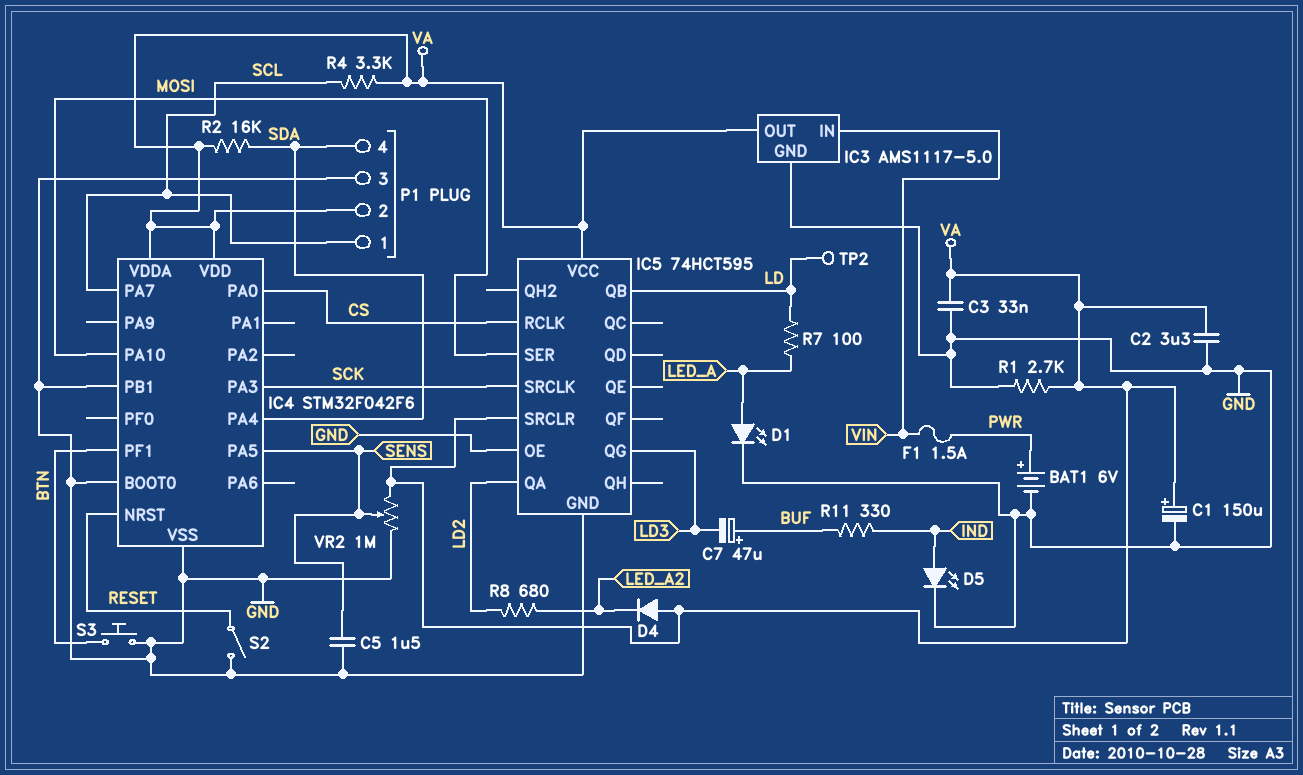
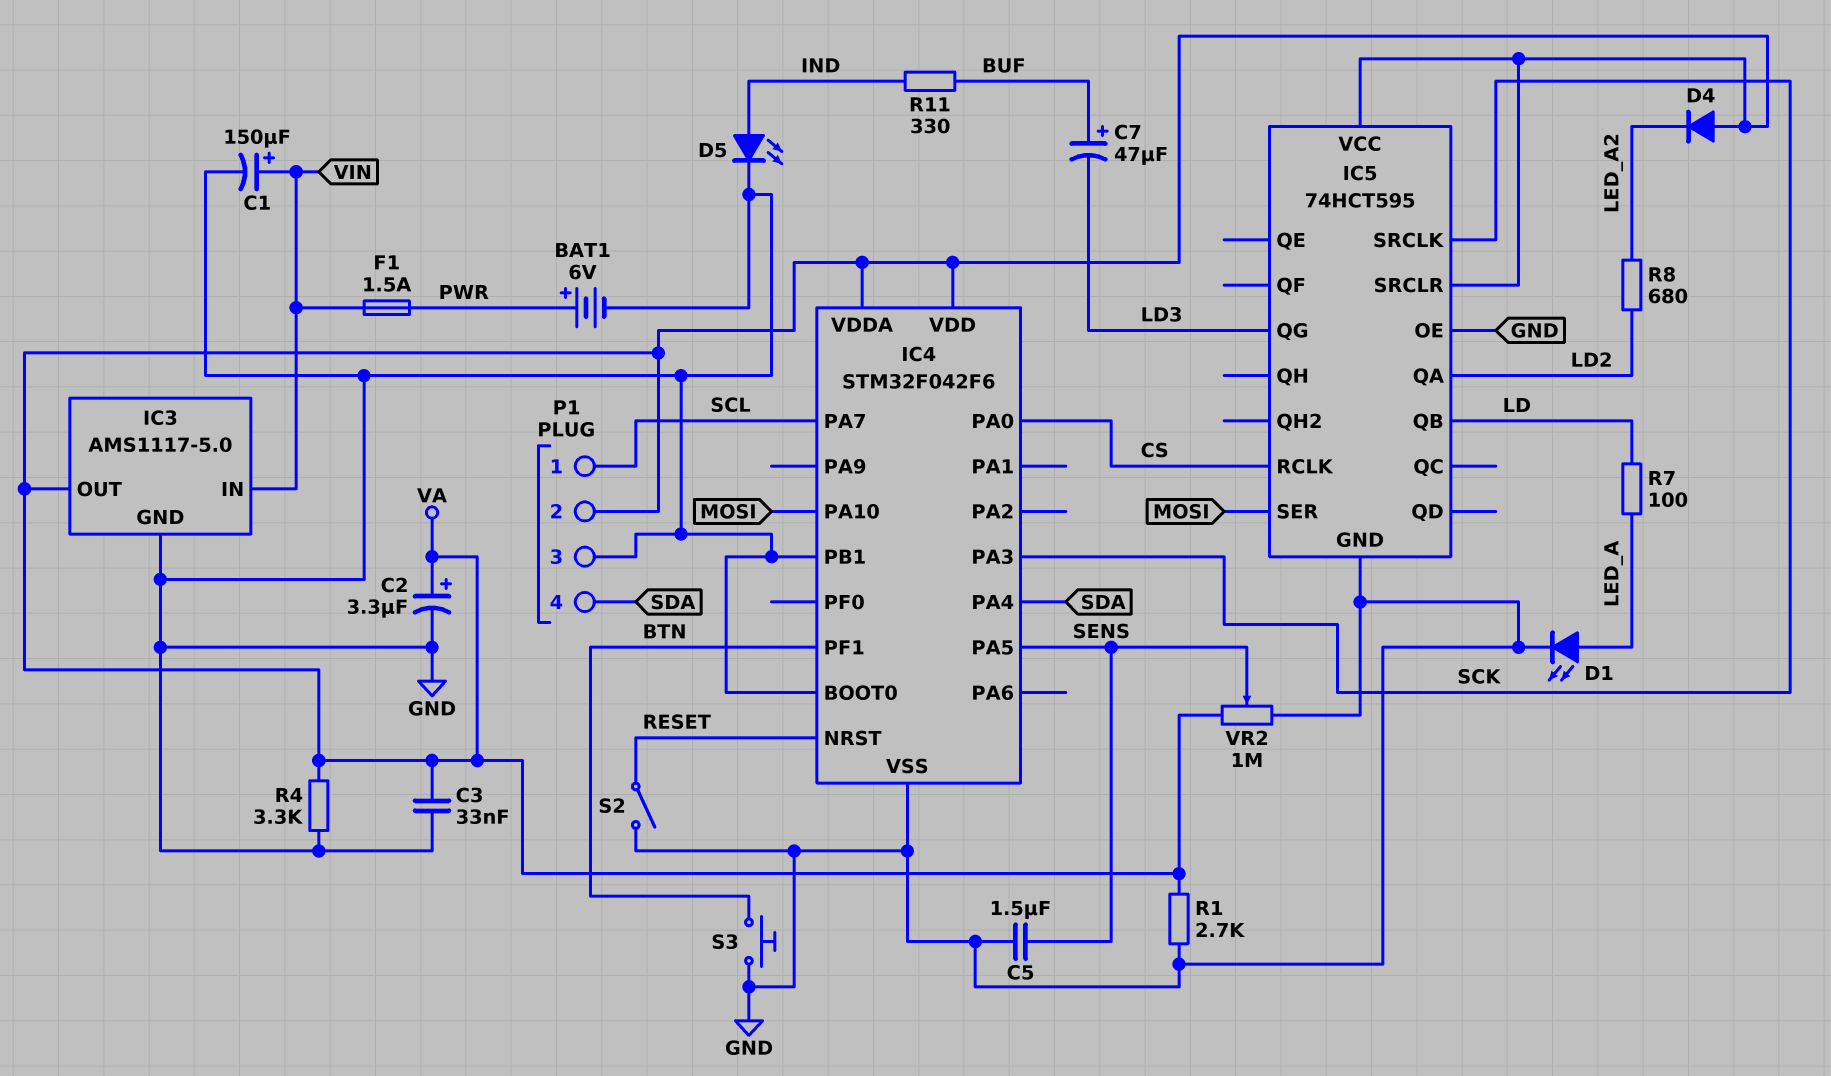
C1: 150uF (plus VA, minus GND) -> 150uF (plus VIN, minus GND)
C2: 3.3uF (GND, VA) -> 3.3uF (plus VA, minus GND)
R2: 16k (SDA, VA) -> none
R4: 3.3k (SCL, VA) -> 3.3k (GND, VA)
TP2: test point (LD) -> none

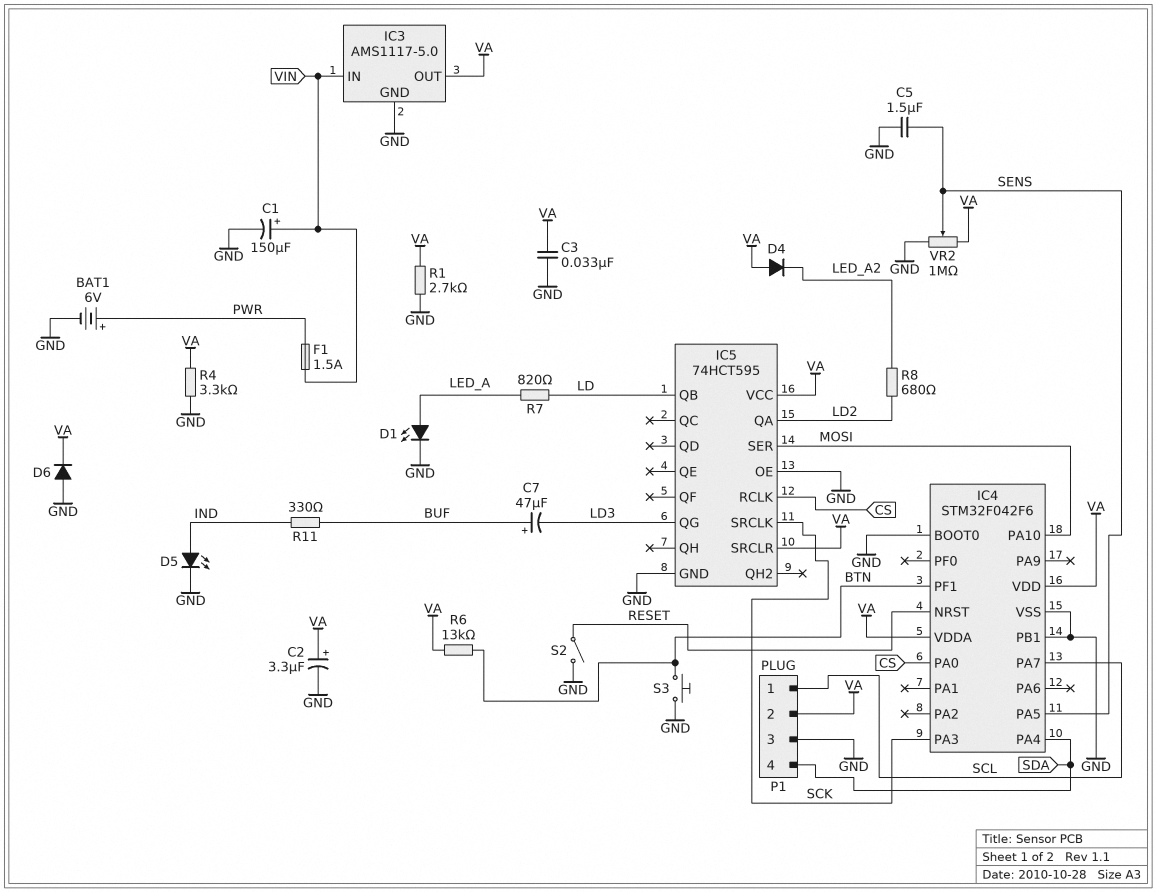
D6: none -> diode (A GND, K VA)
R6: none -> 13k (BTN, VA)
R7: 100 (LD, LED_A) -> 820 (LD, LED_A)

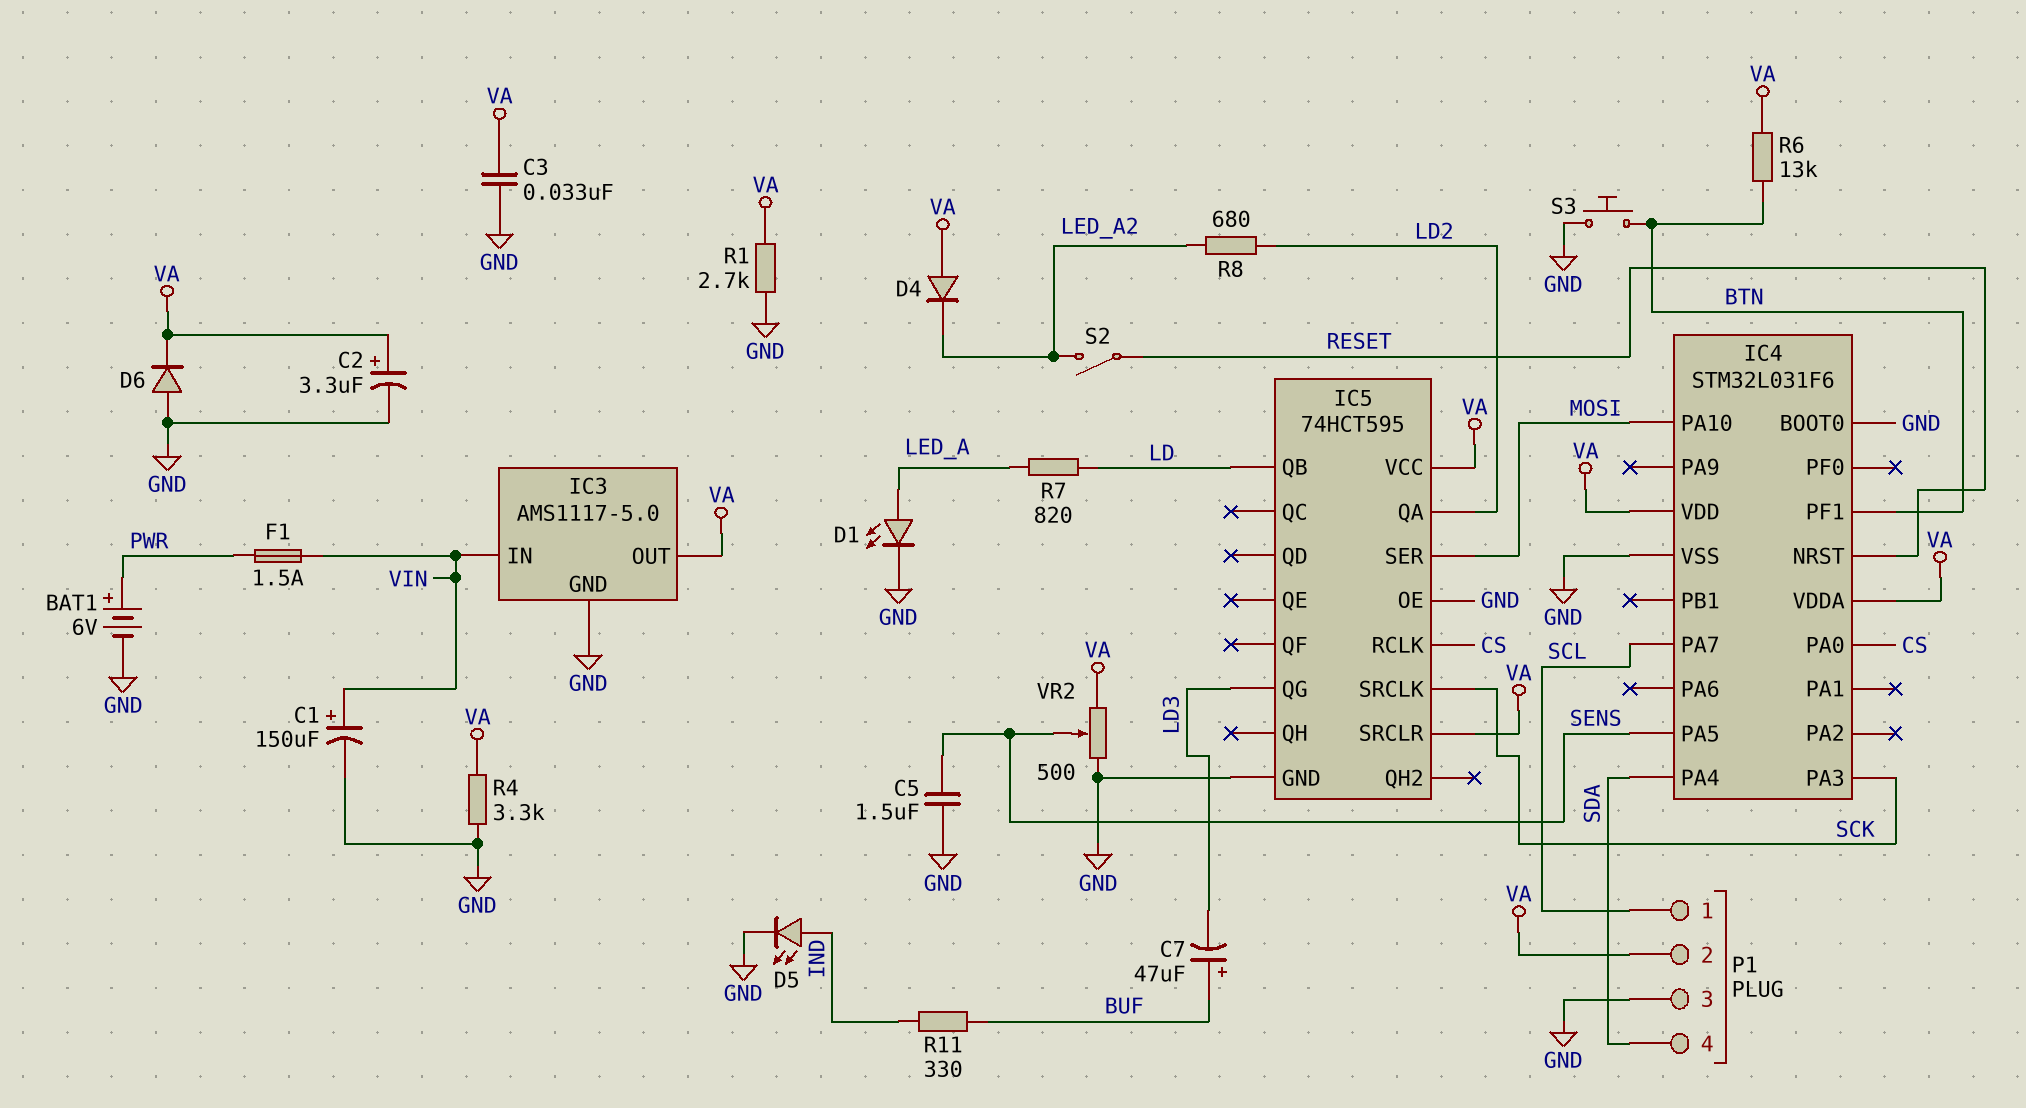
IC4: STM32F042F6 -> STM32L031F6
IC4 pin PB1: GND -> none
S2: switch (GND, RESET) -> switch (LED_A2, RESET)
VR2: 1M (GND, VA, wiper SENS) -> 500 (GND, VA, wiper SENS)

